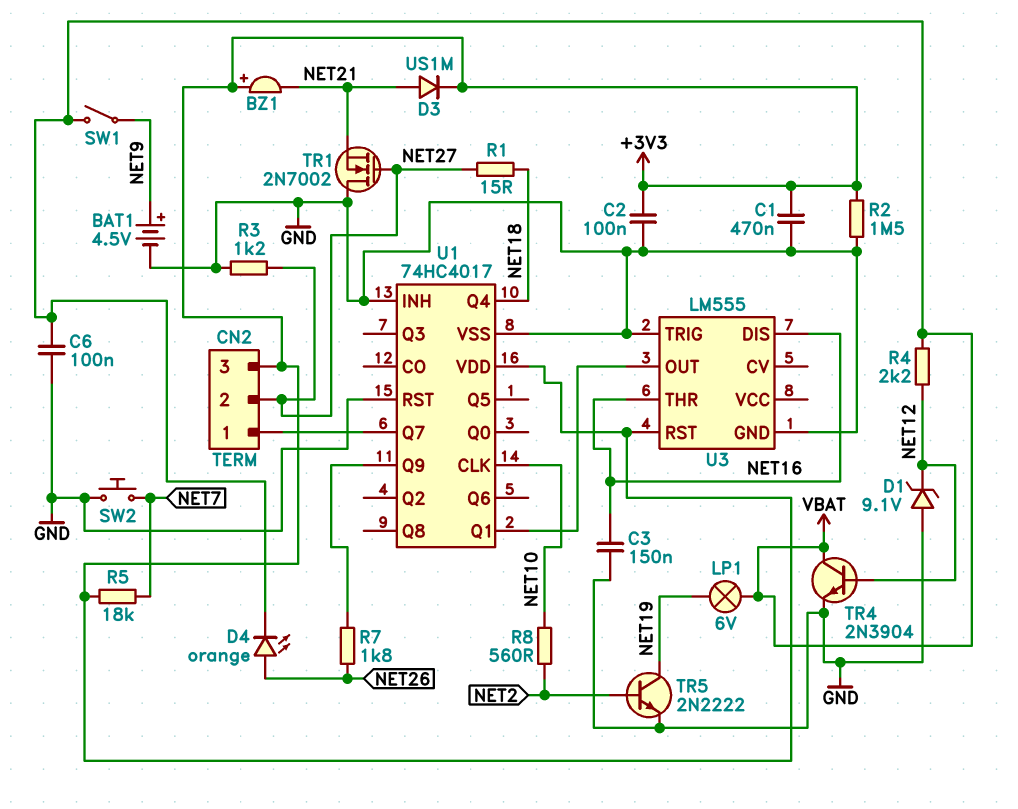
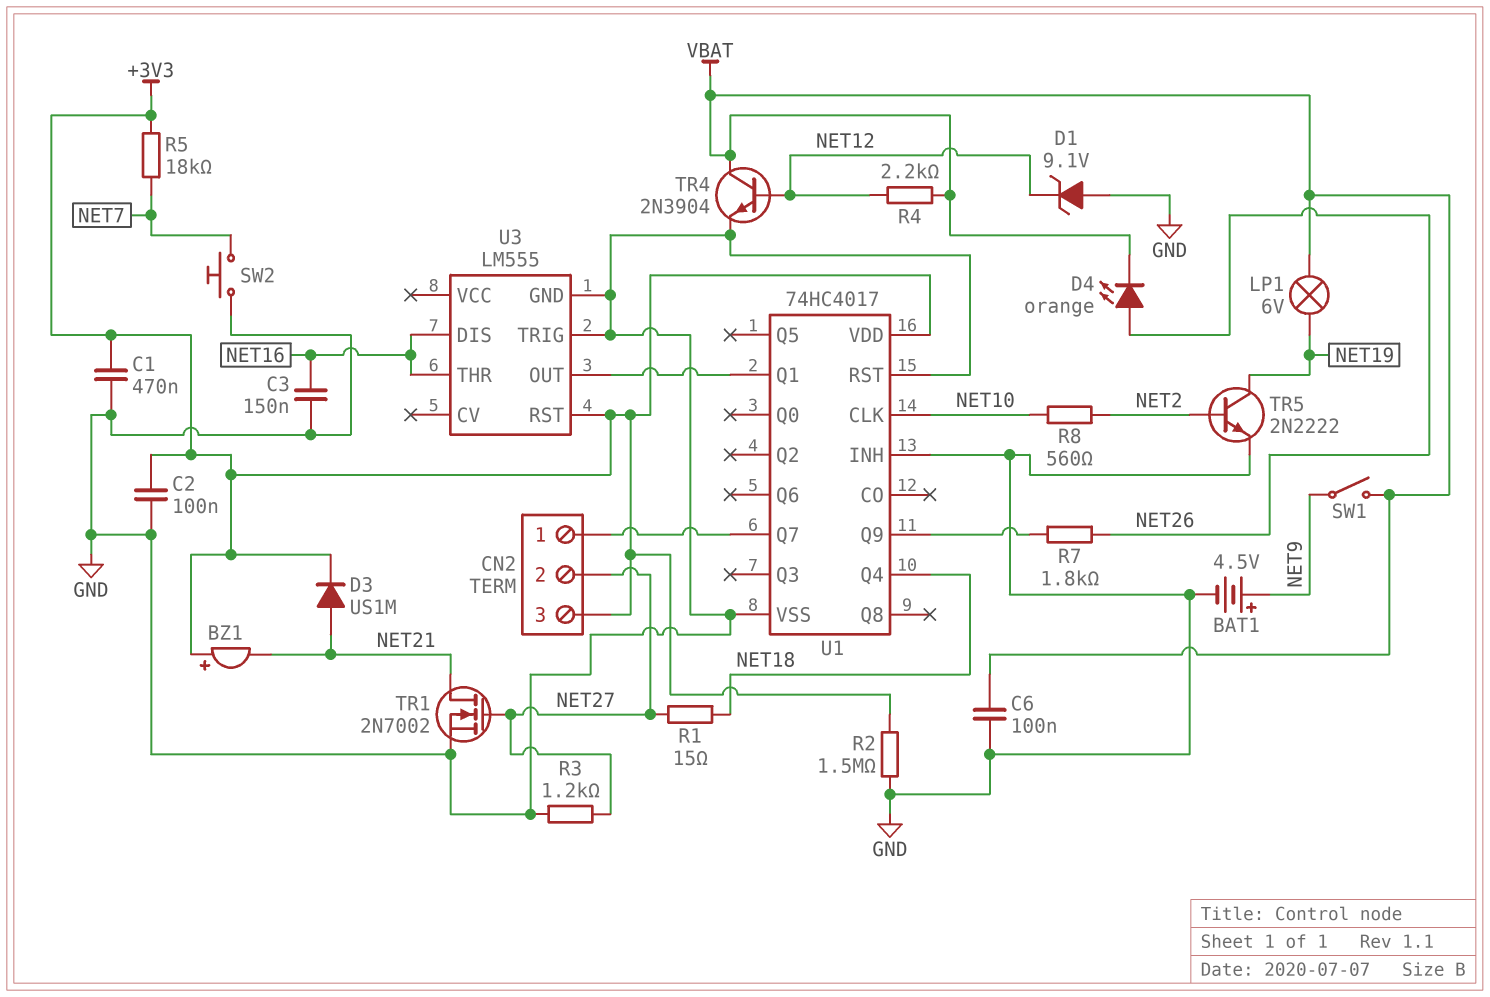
TR1: NMOS 2N7002 (G NET27, D GND, S NET21) -> NMOS 2N7002 (G NET27, D NET21, S GND)

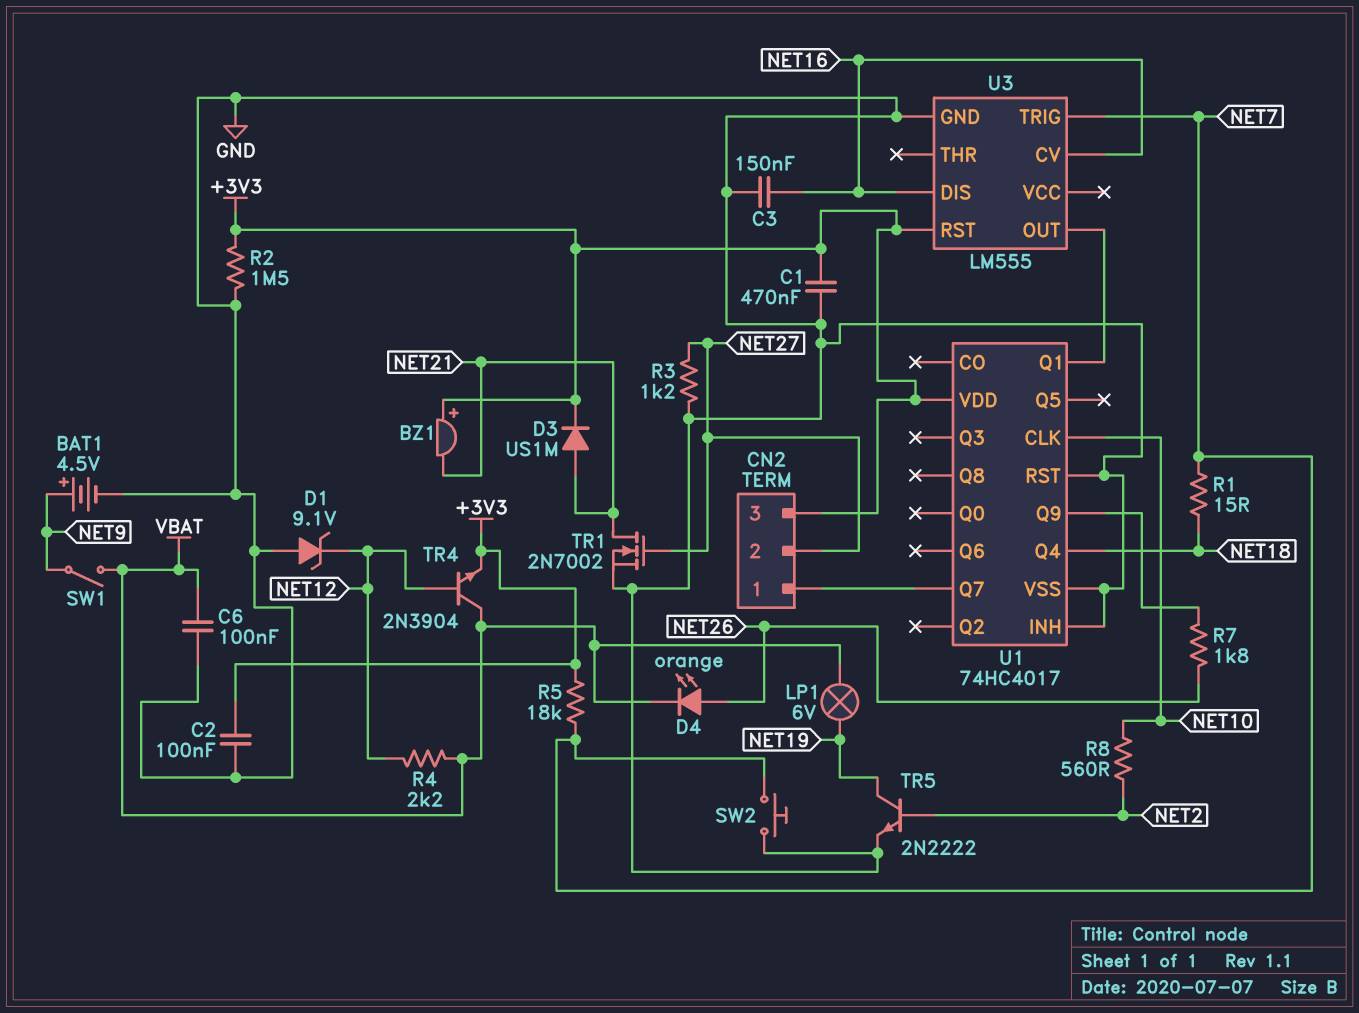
R1: 15 (NET18, NET27) -> 15 (NET7, NET18)
TR4: NPN 2N3904 (B NET12, C VBAT, E GND) -> NPN 2N3904 (B NET12, C VBAT, E +3V3)
U3 pin CV: none -> NET16
U3 pin THR: NET16 -> none
U3 pin TRIG: GND -> NET7

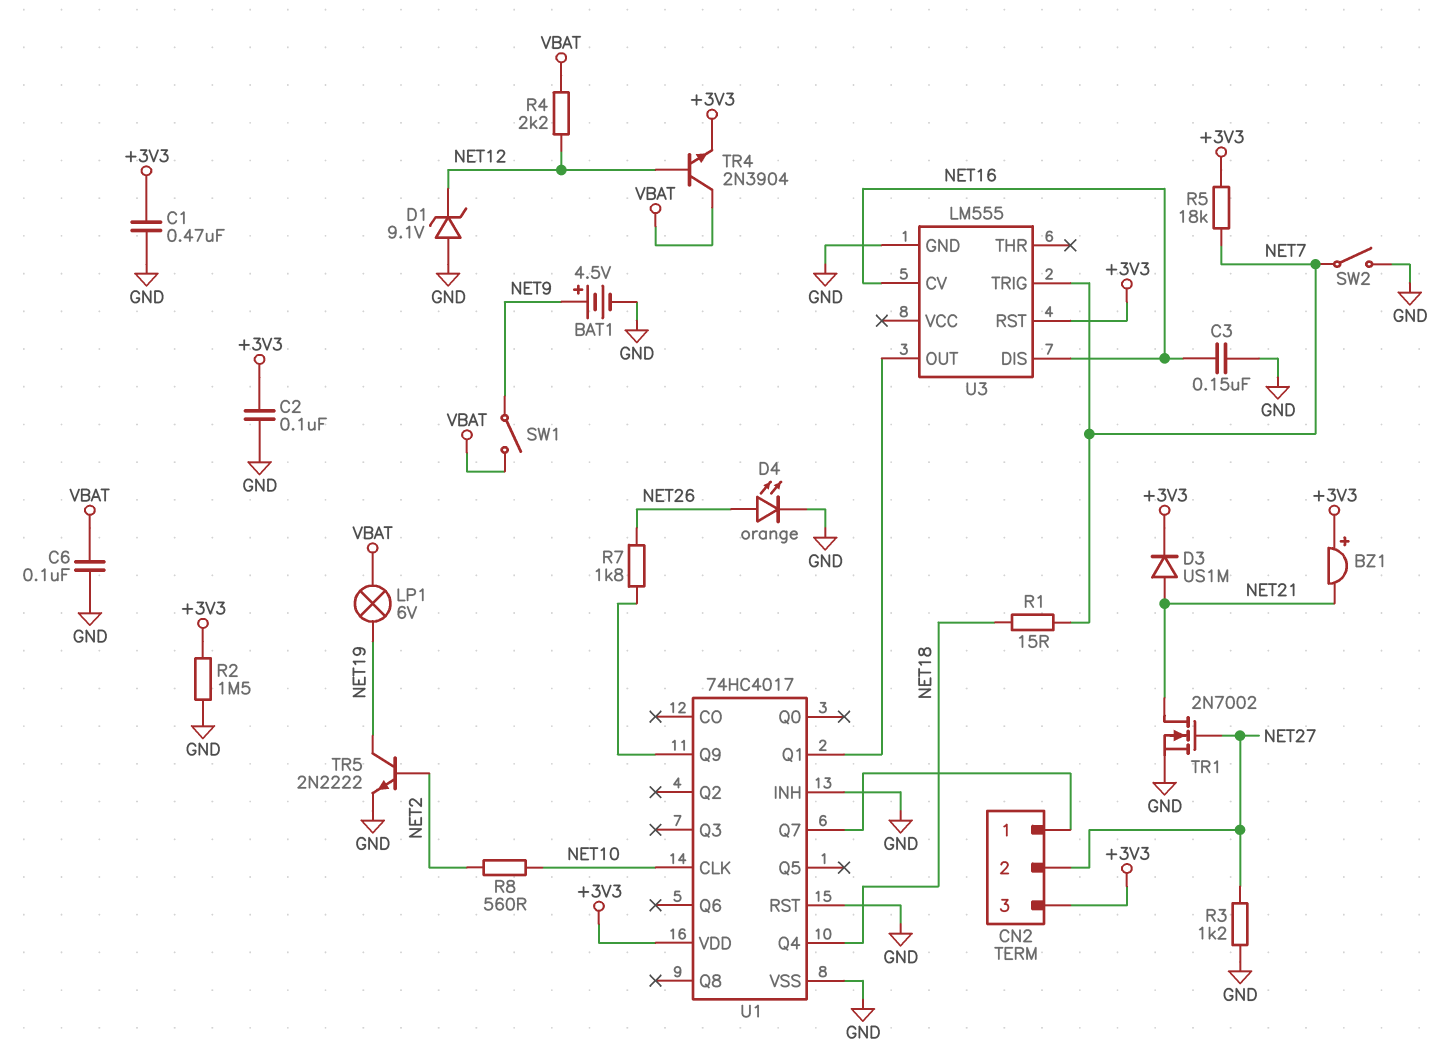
D4: LED orange (A NET26, K VBAT) -> LED orange (A NET26, K GND)
SW2: button (GND, NET7) -> switch (GND, NET7)

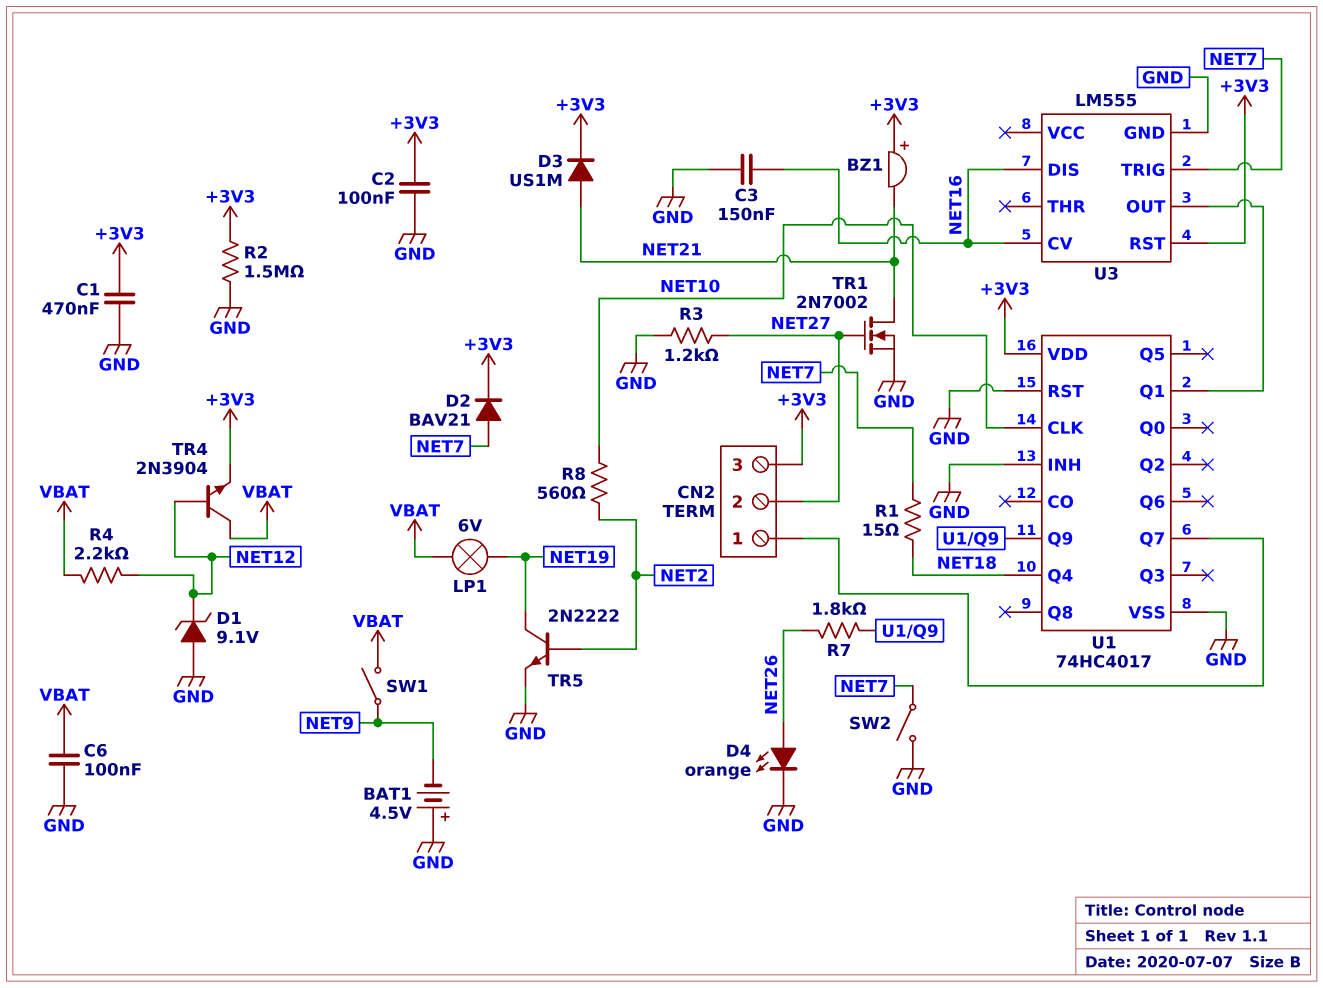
BAT1: 4.5V (plus NET9, minus GND) -> 4.5V (plus GND, minus NET9)
D2: none -> diode BAV21 (A NET7, K +3V3)
R5: 18k (+3V3, NET7) -> none

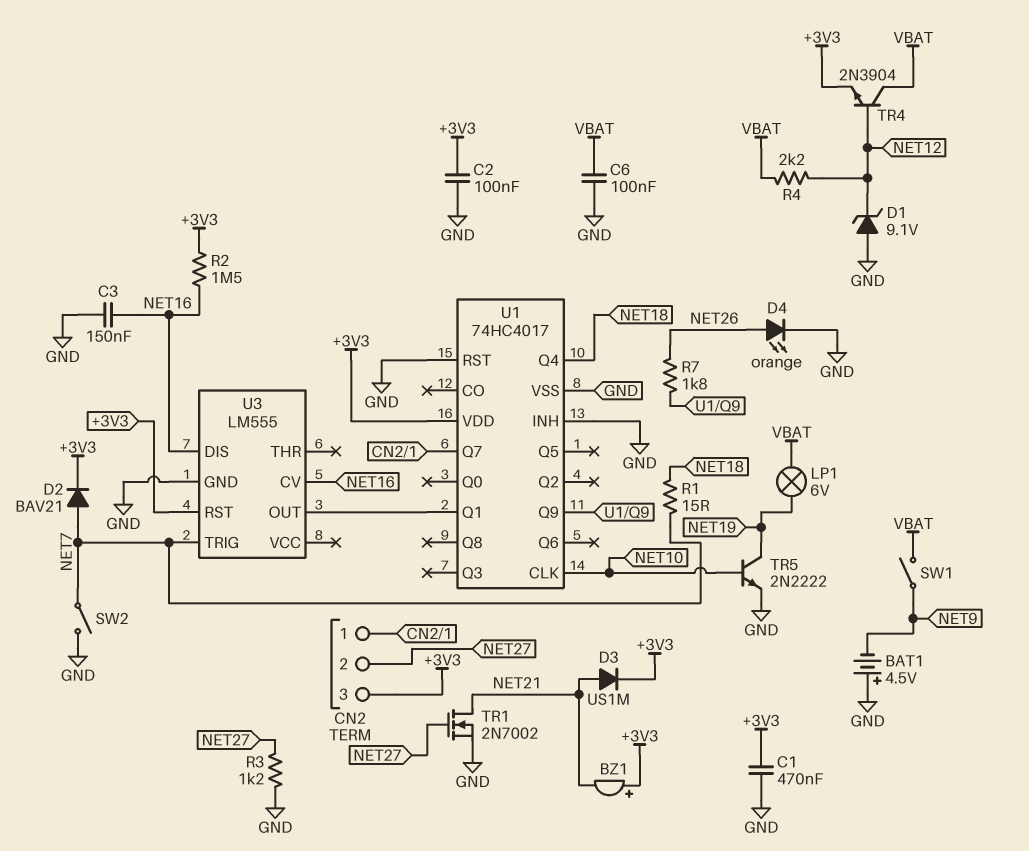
R2: 1.5M (+3V3, GND) -> 1.5M (+3V3, NET16)
R8: 560 (NET2, NET10) -> none
TR5: NPN 2N2222 (B NET2, C NET19, E GND) -> NPN 2N2222 (B NET10, C NET19, E GND)

